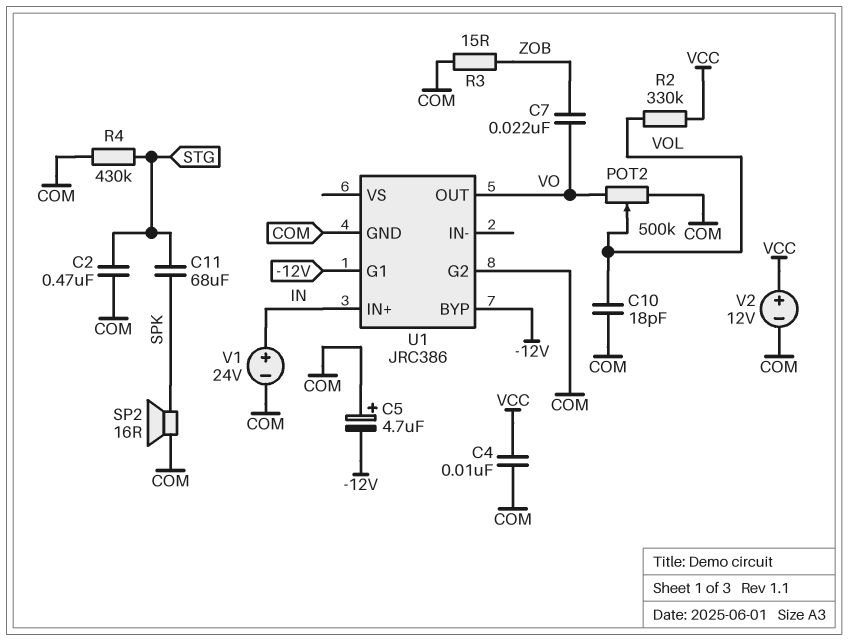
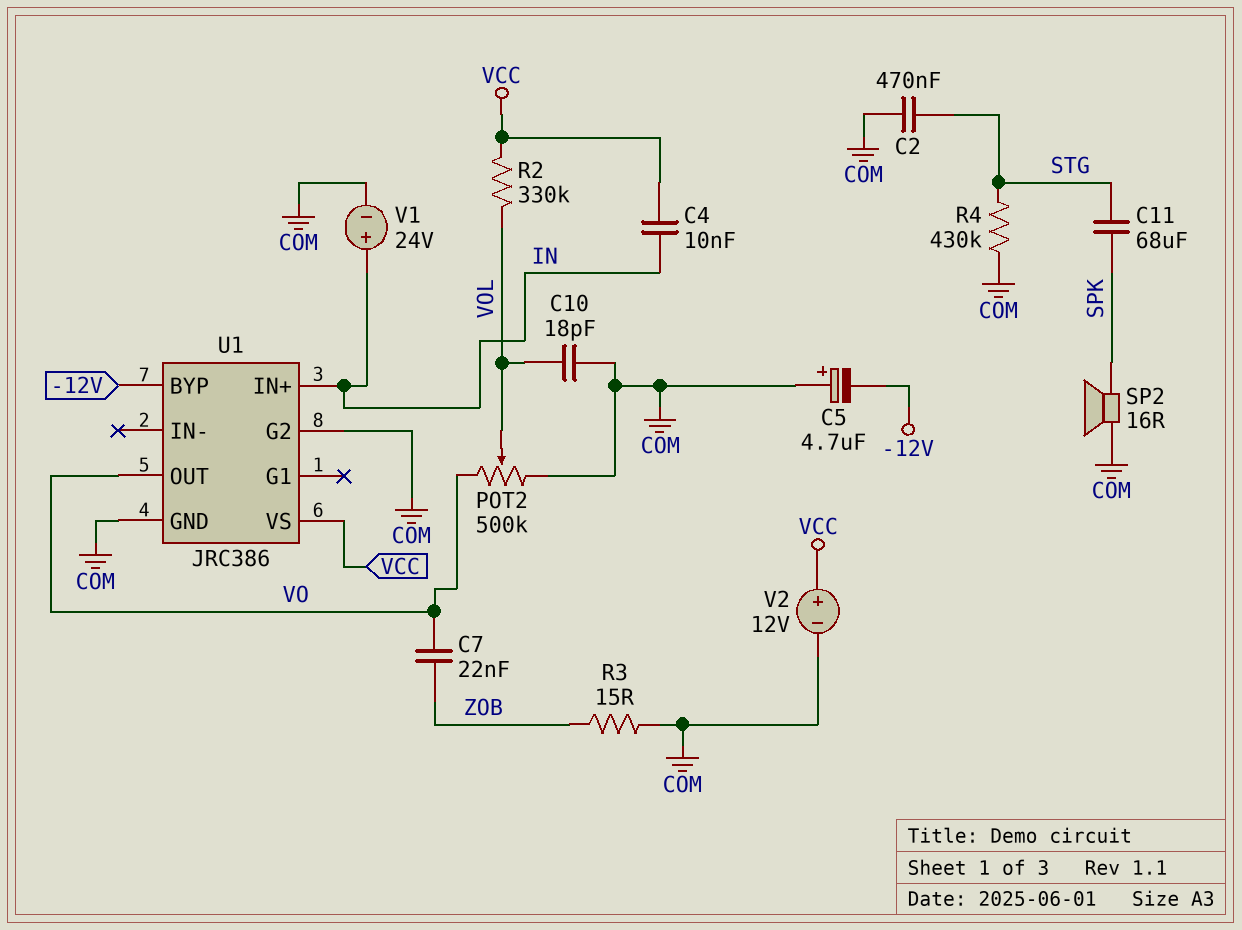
C4: 10nF (COM, VCC) -> 10nF (IN, VCC)
U1 pin G1: -12V -> none
U1 pin VS: none -> VCC

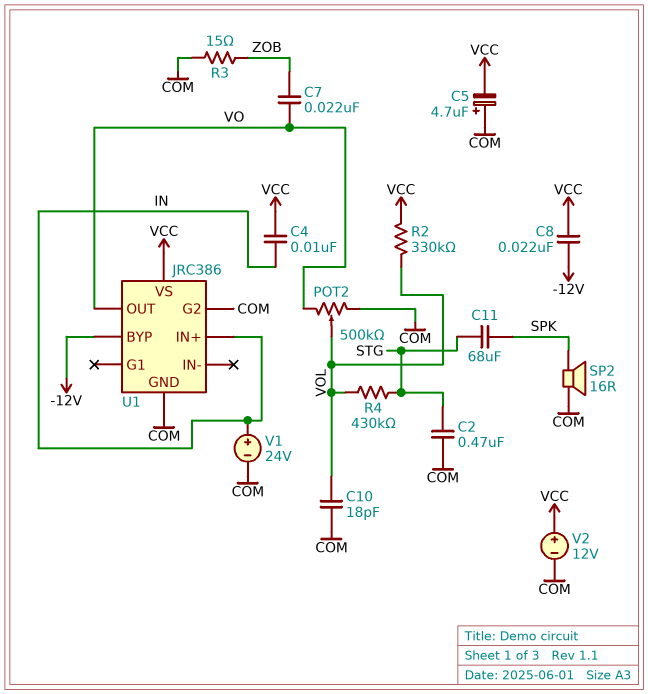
C5: 4.7uF (plus COM, minus -12V) -> 4.7uF (plus COM, minus VCC)
C8: none -> 22nF (-12V, VCC)
R4: 430k (COM, STG) -> 430k (STG, VOL)

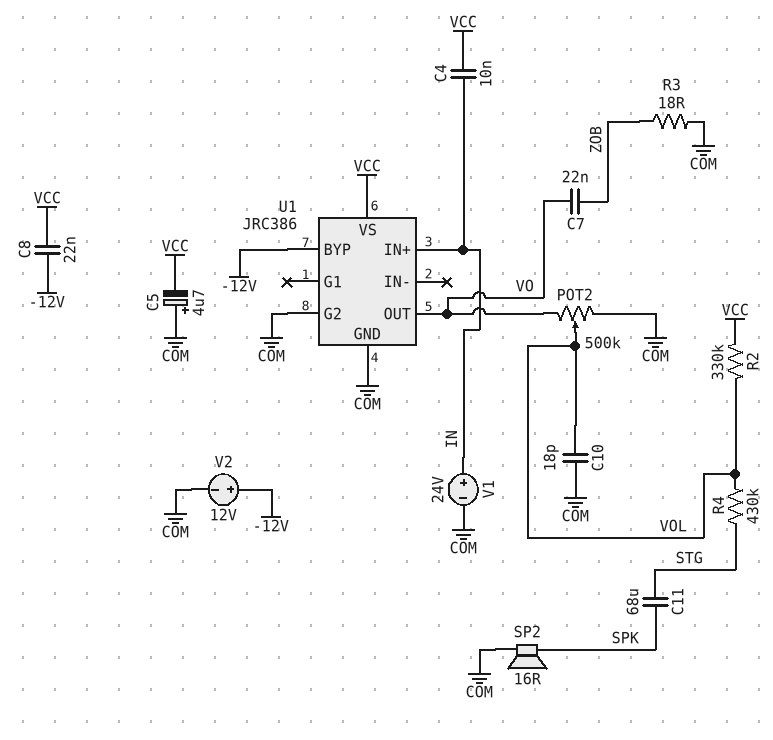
C2: 470nF (COM, STG) -> none
R3: 15 (COM, ZOB) -> 18 (COM, ZOB)
V2: 12V (plus VCC, minus COM) -> 12V (plus -12V, minus COM)

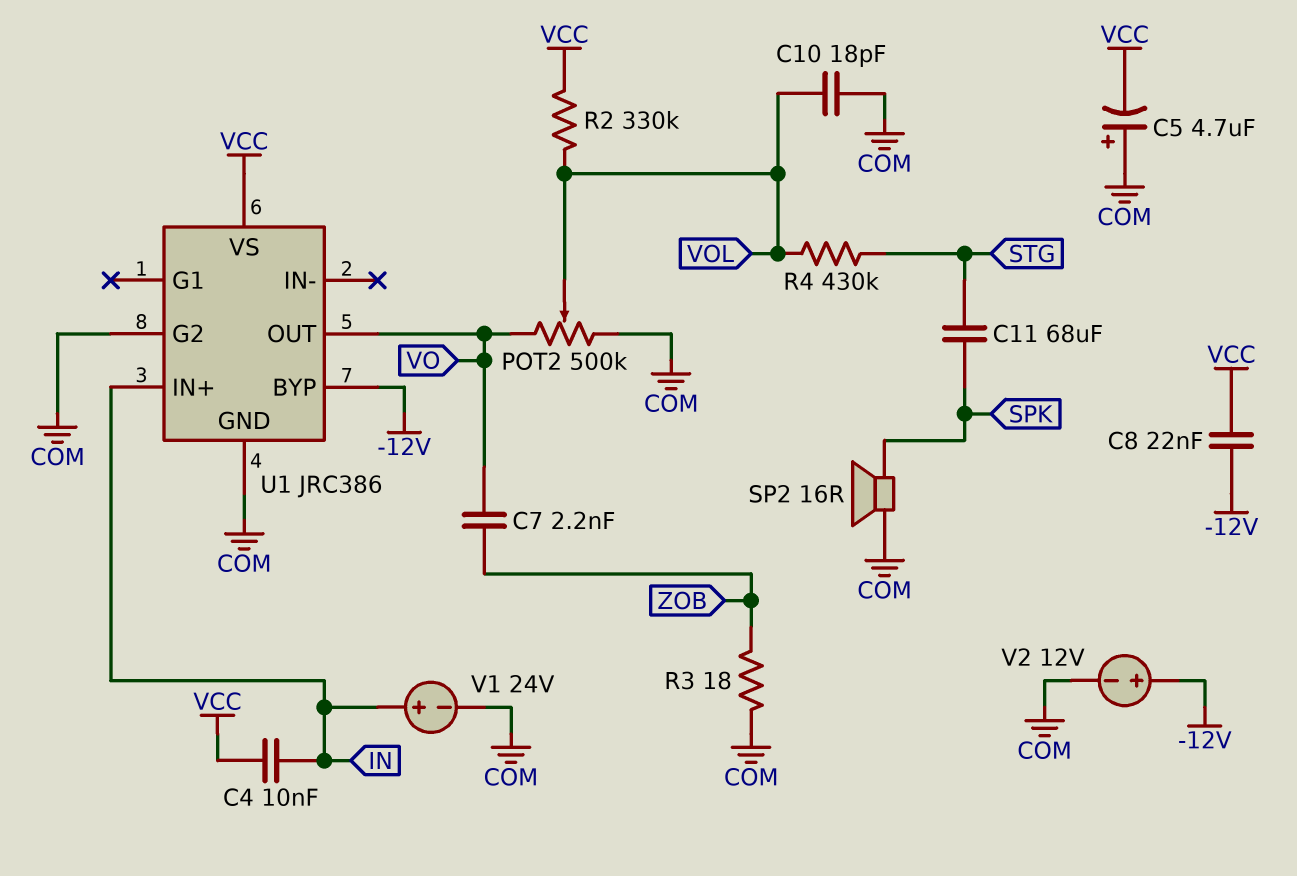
C7: 22nF (VO, ZOB) -> 2.2nF (VO, ZOB)

